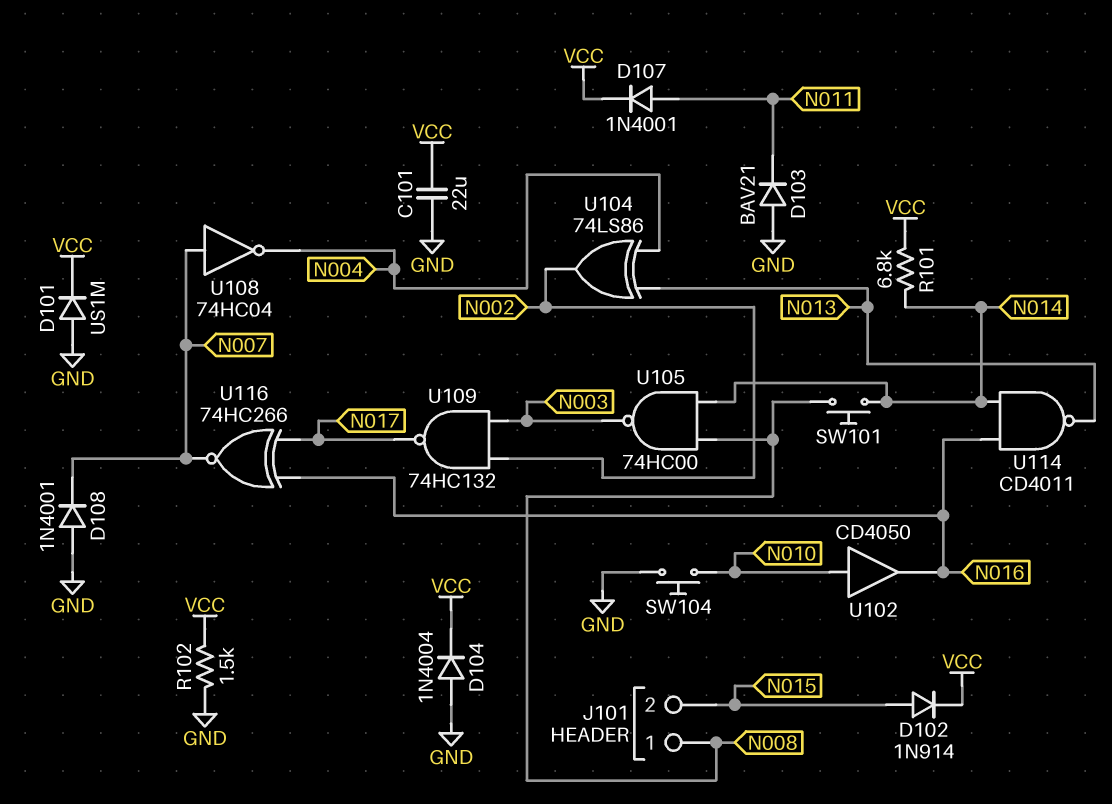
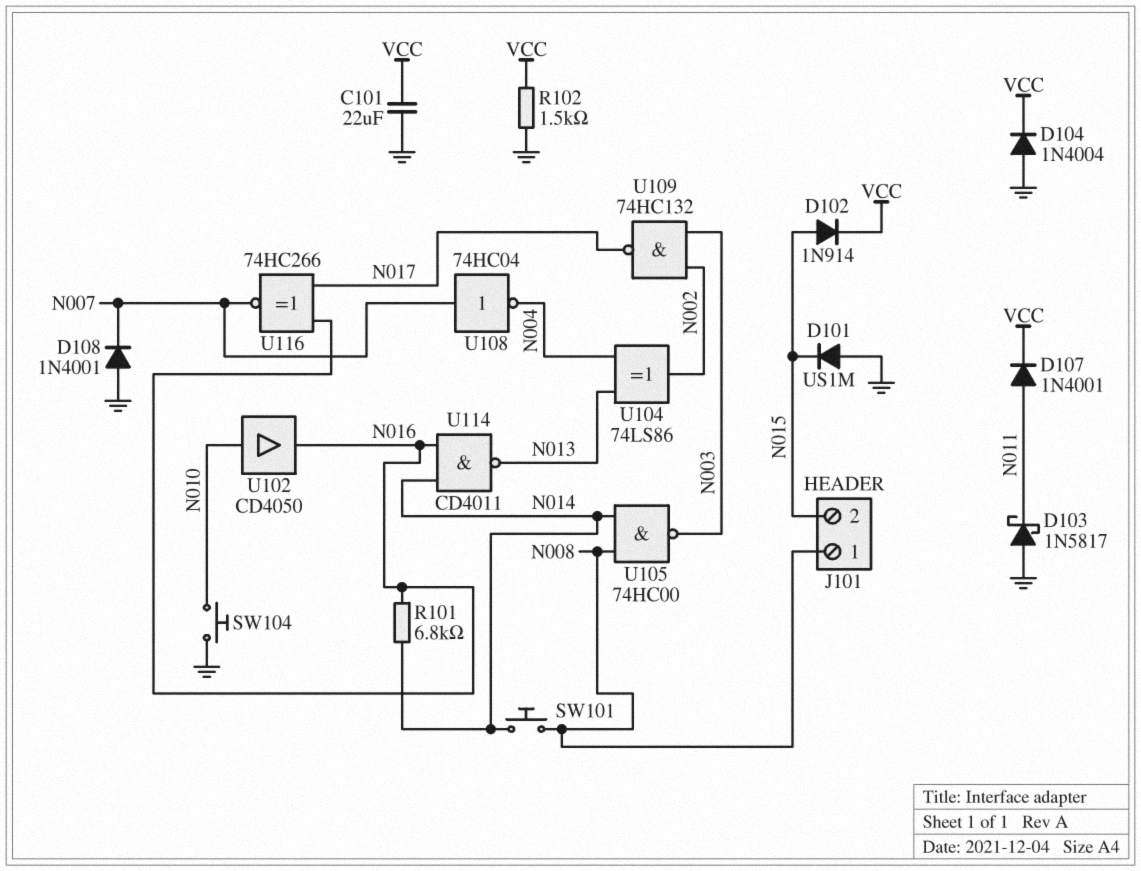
D101: diode US1M (A GND, K VCC) -> diode US1M (A GND, K N015)
D103: diode BAV21 (A GND, K N011) -> schottky 1N5817 (A GND, K N011)
R101: 6.8k (N014, VCC) -> 6.8k (N014, N016)

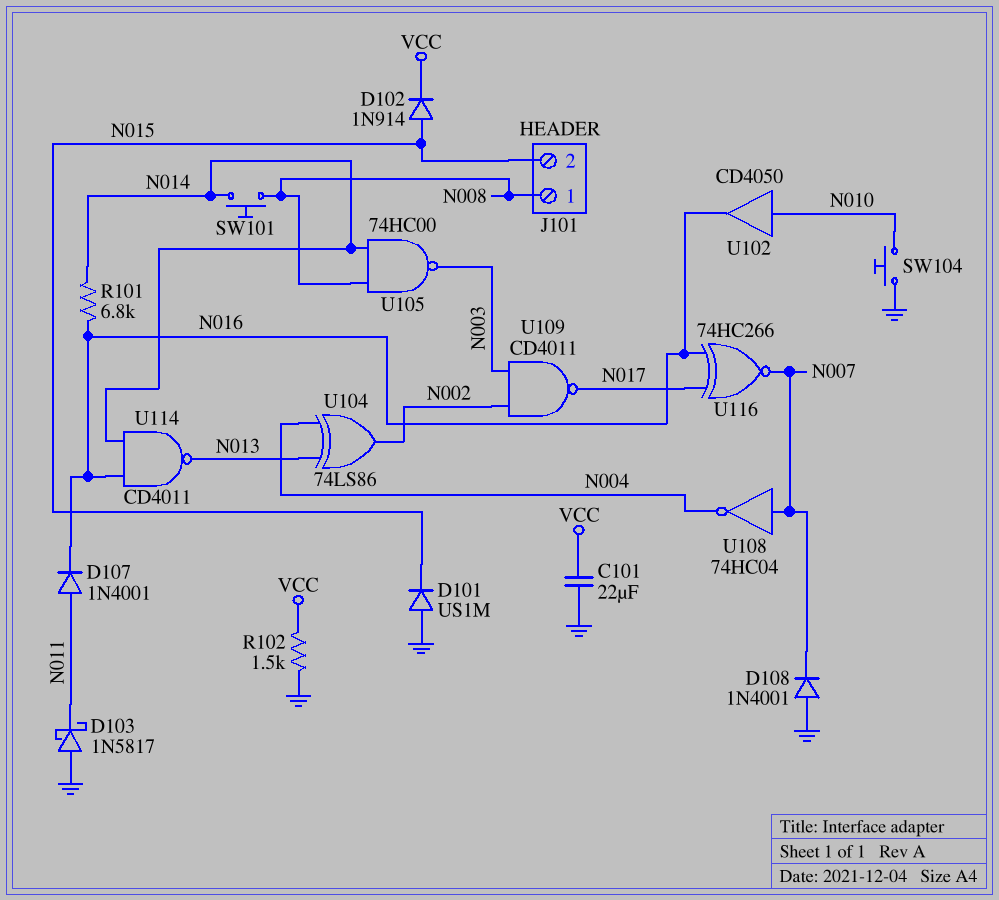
D104: diode 1N4004 (A GND, K VCC) -> none
D107: diode 1N4001 (A N011, K VCC) -> diode 1N4001 (A N011, K N016)
U109: NAND 74HC132 (in N002, in N003, out N017) -> NAND CD4011 (in N002, in N003, out N017)

